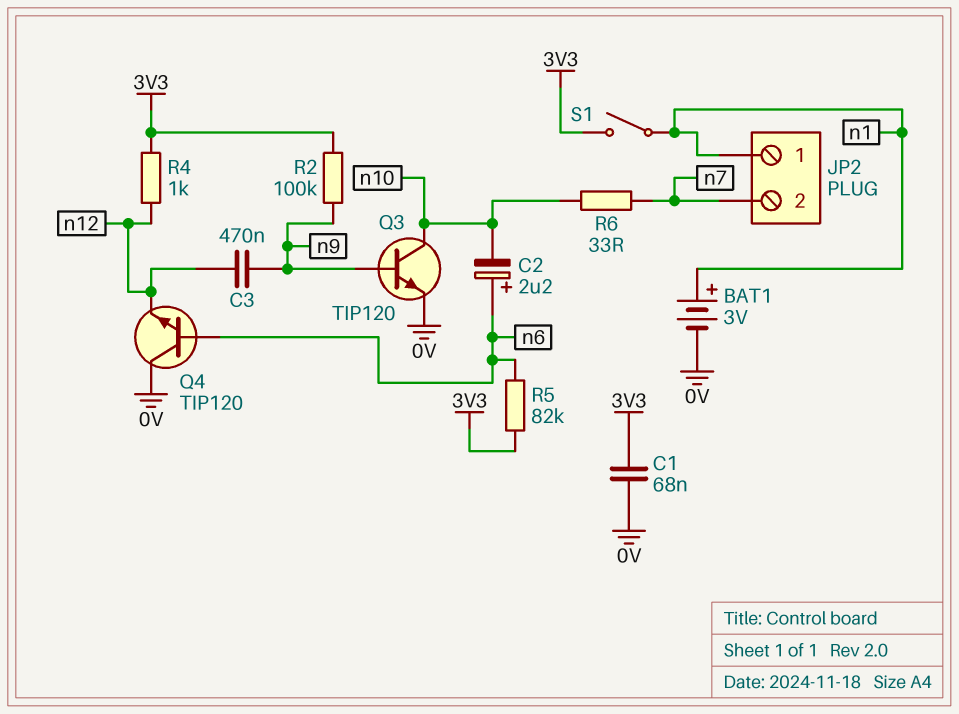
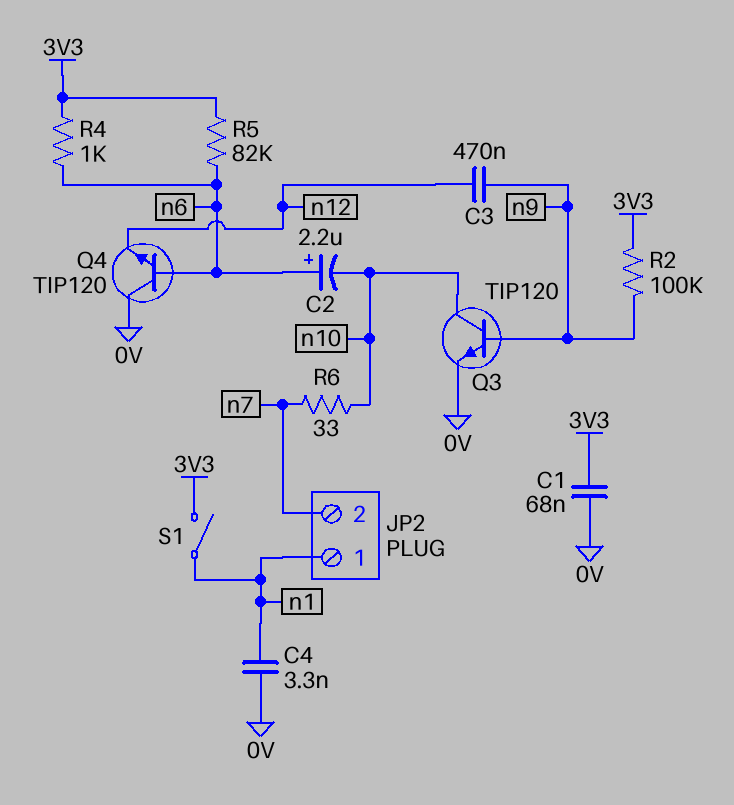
BAT1: 3V (plus n1, minus 0V) -> none
C4: none -> 3.3nF (0V, n1)
R4: 1k (3V3, n12) -> 1k (3V3, n6)

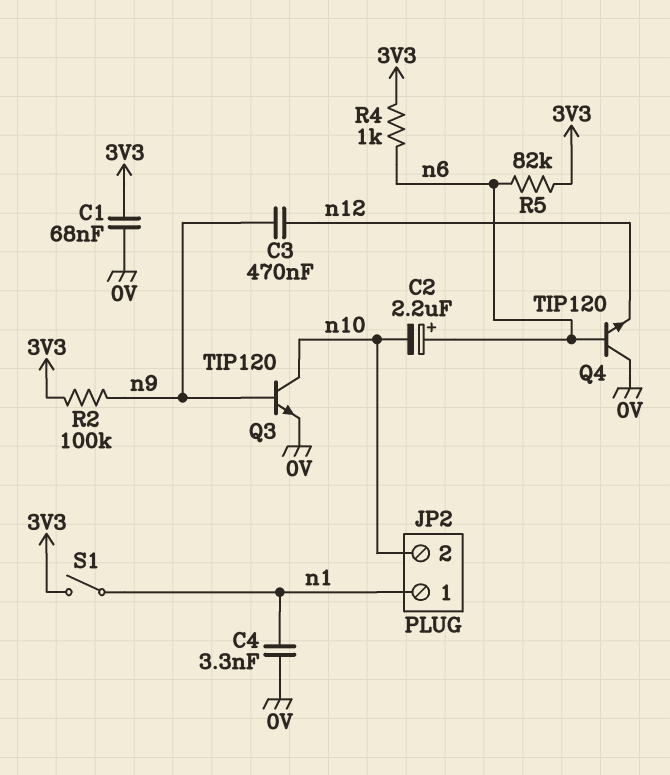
JP2 pin 2: n7 -> n10
R6: 33 (n7, n10) -> none

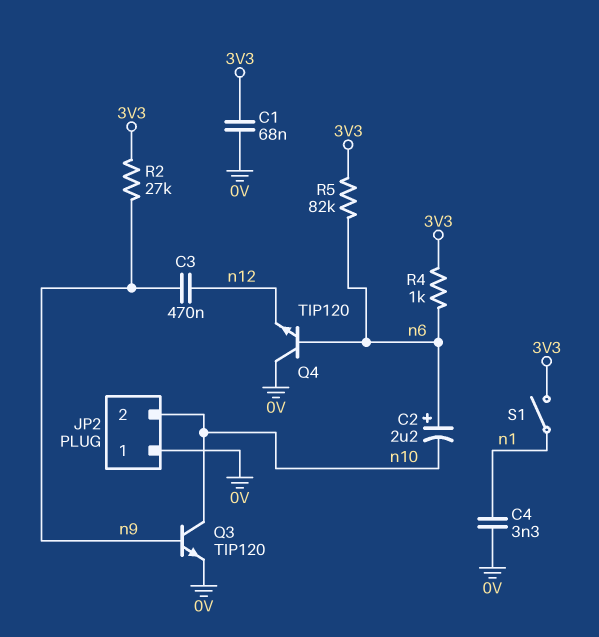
JP2 pin 1: n1 -> 0V
R2: 100k (3V3, n9) -> 27k (3V3, n9)

